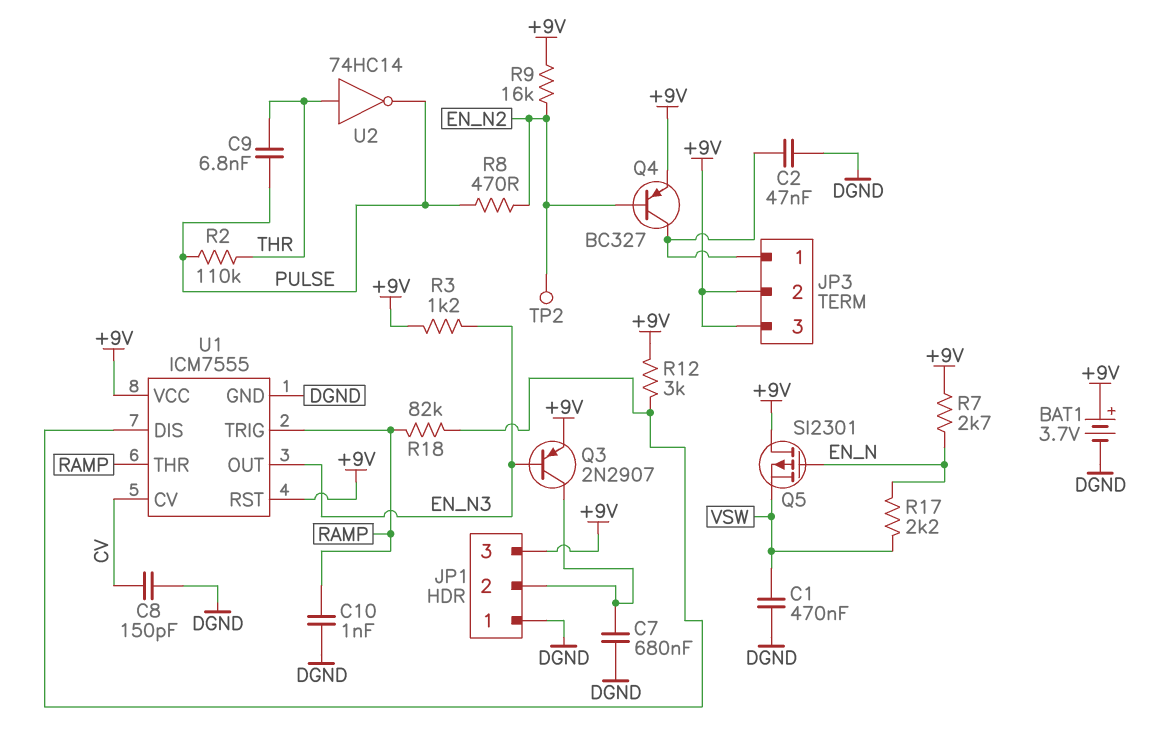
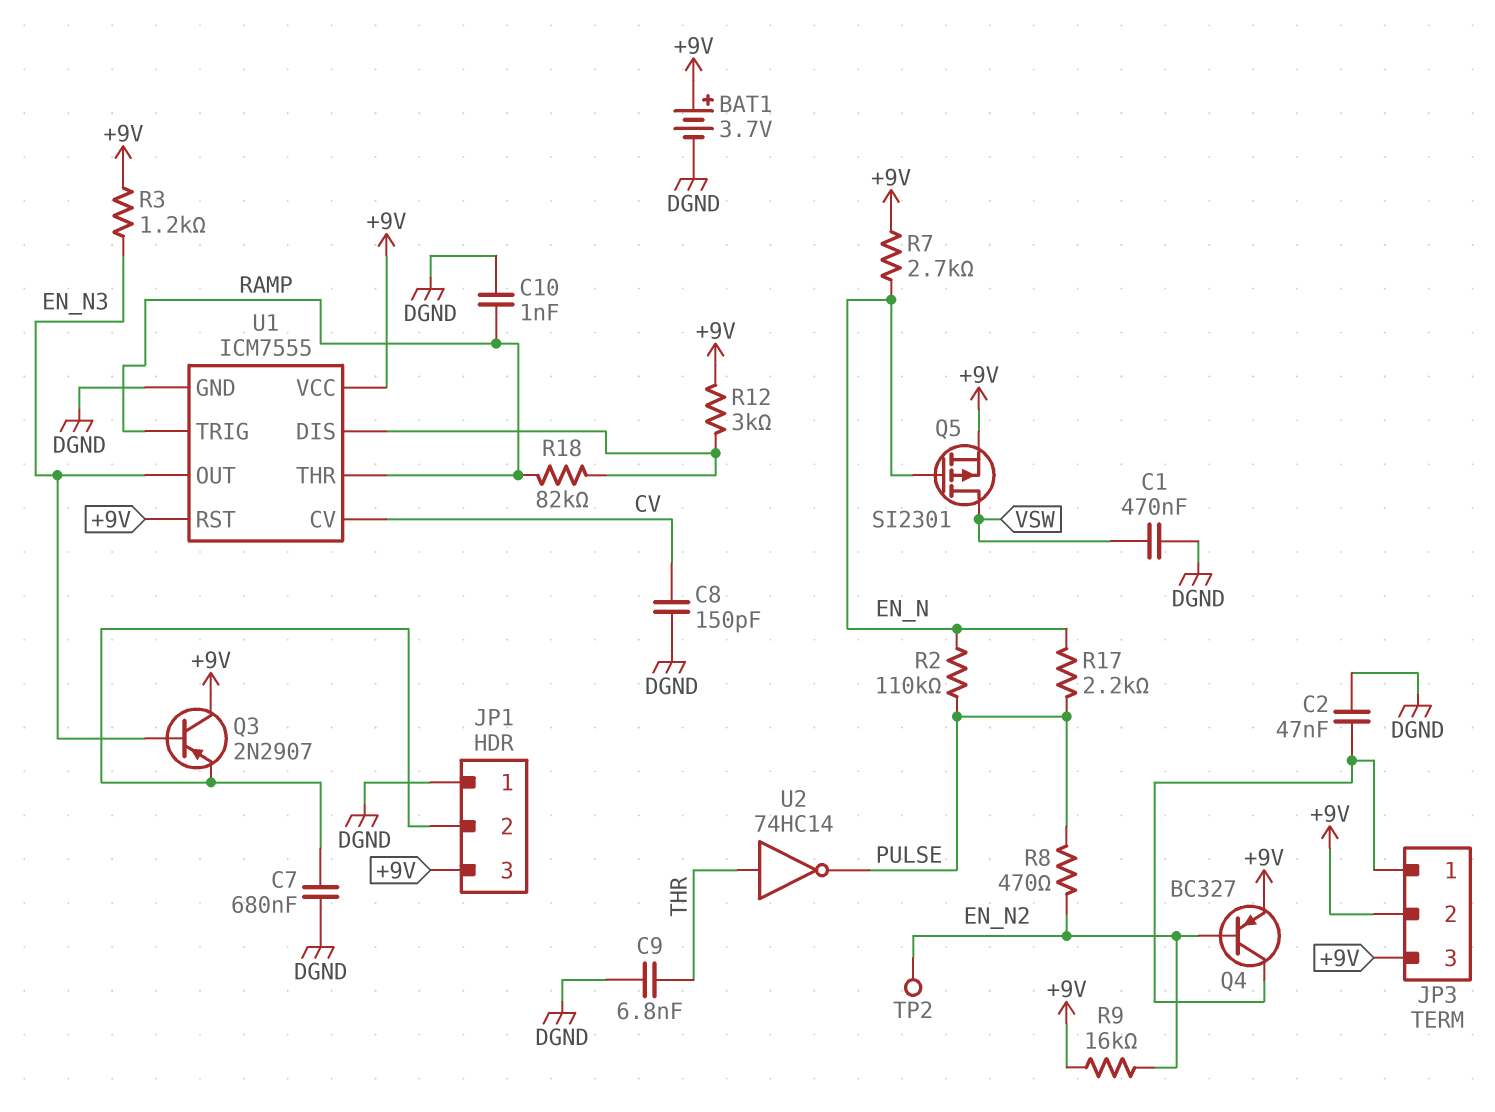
C9: 6.8nF (PULSE, THR) -> 6.8nF (DGND, THR)
Q3: PNP 2N2907 (B EN_N3, C JP1/2, E +9V) -> PNP 2N2907 (B EN_N3, C +9V, E JP1/2)
Q5: PMOS SI2301 (G EN_N, D +9V, S VSW) -> PMOS SI2301 (G EN_N, D VSW, S +9V)
R2: 110k (PULSE, THR) -> 110k (EN_N, PULSE)
R17: 2.2k (EN_N, VSW) -> 2.2k (EN_N, PULSE)

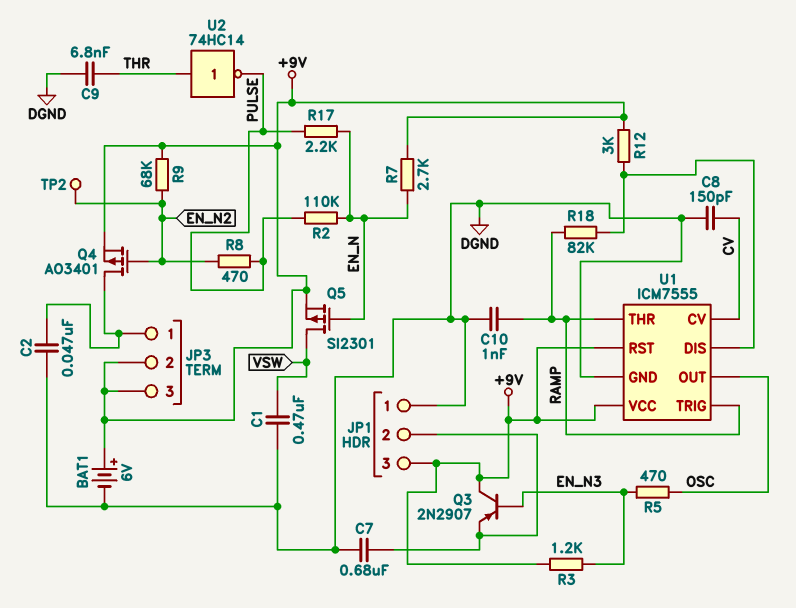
BAT1: 3.7V (plus +9V, minus DGND) -> 6V (plus +9V, minus DGND)
Q4: PNP BC327 (B EN_N2, C JP3/1, E +9V) -> PMOS AO3401 (G EN_N2, D JP3/1, S +9V)
R5: none -> 470 (EN_N3, OSC)
R9: 16k (+9V, EN_N2) -> 68k (+9V, EN_N2)
U1 pin OUT: EN_N3 -> OSC

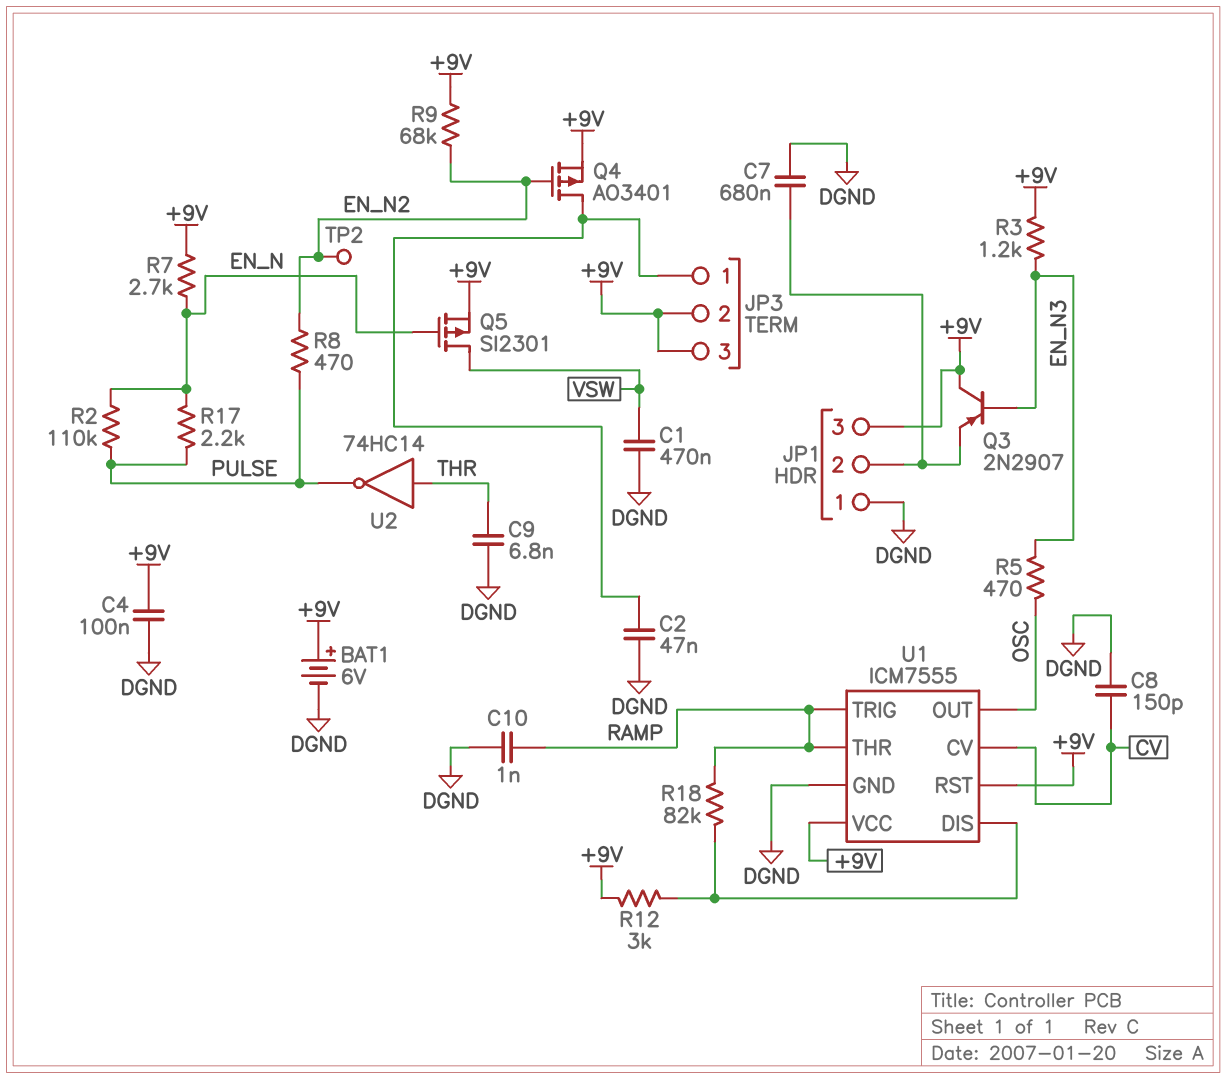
C4: none -> 100nF (+9V, DGND)

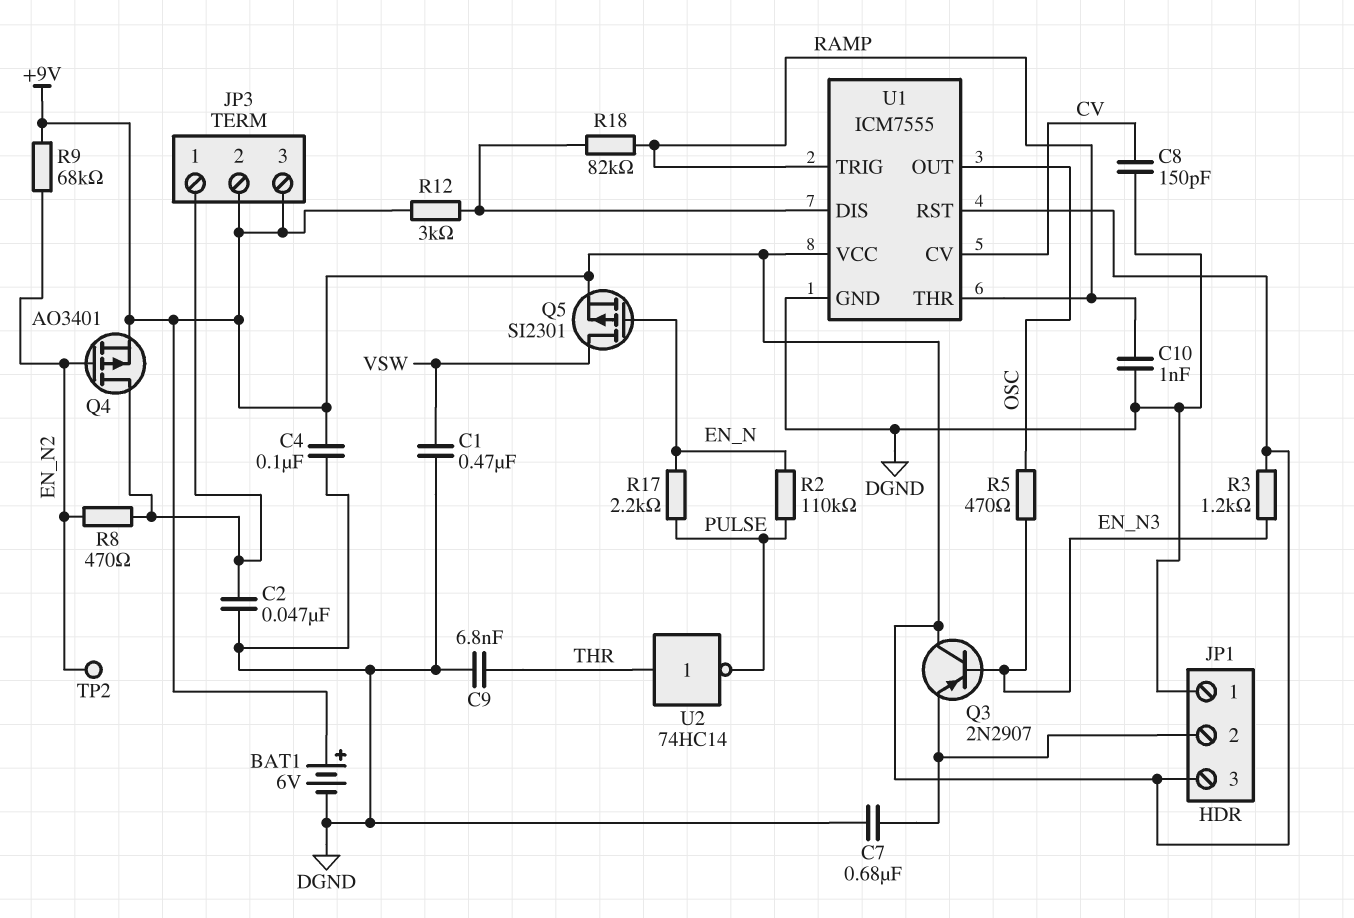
R7: 2.7k (+9V, EN_N) -> none
R8: 470 (EN_N2, PULSE) -> 470 (EN_N2, JP3/1)

